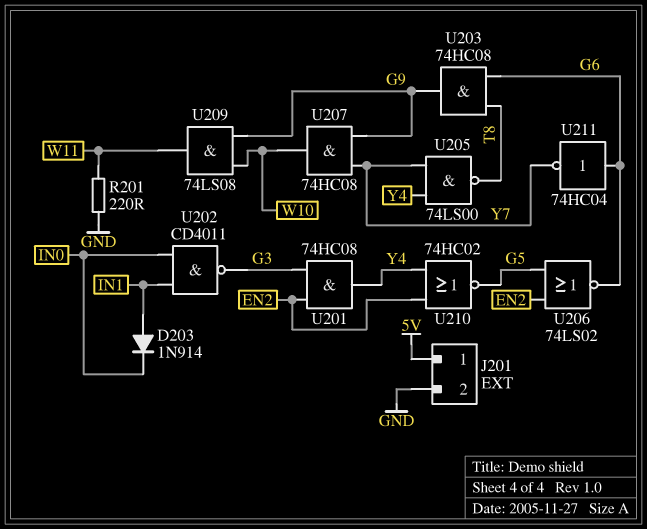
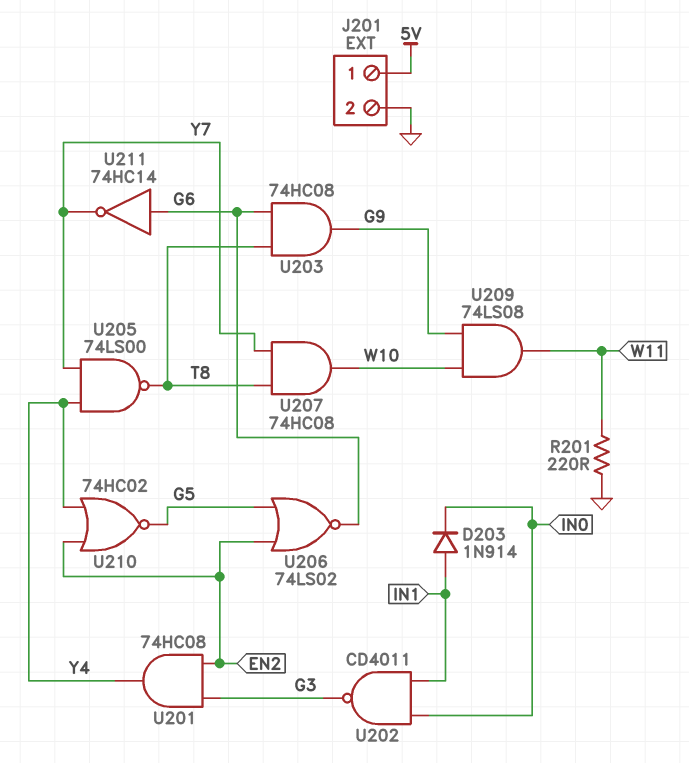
U207: AND 74HC08 (in G9, in Y7, out W10) -> AND 74HC08 (in T8, in Y7, out W10)
U211: NOT 74HC04 (in G6, out Y7) -> NOT 74HC14 (in G6, out Y7)

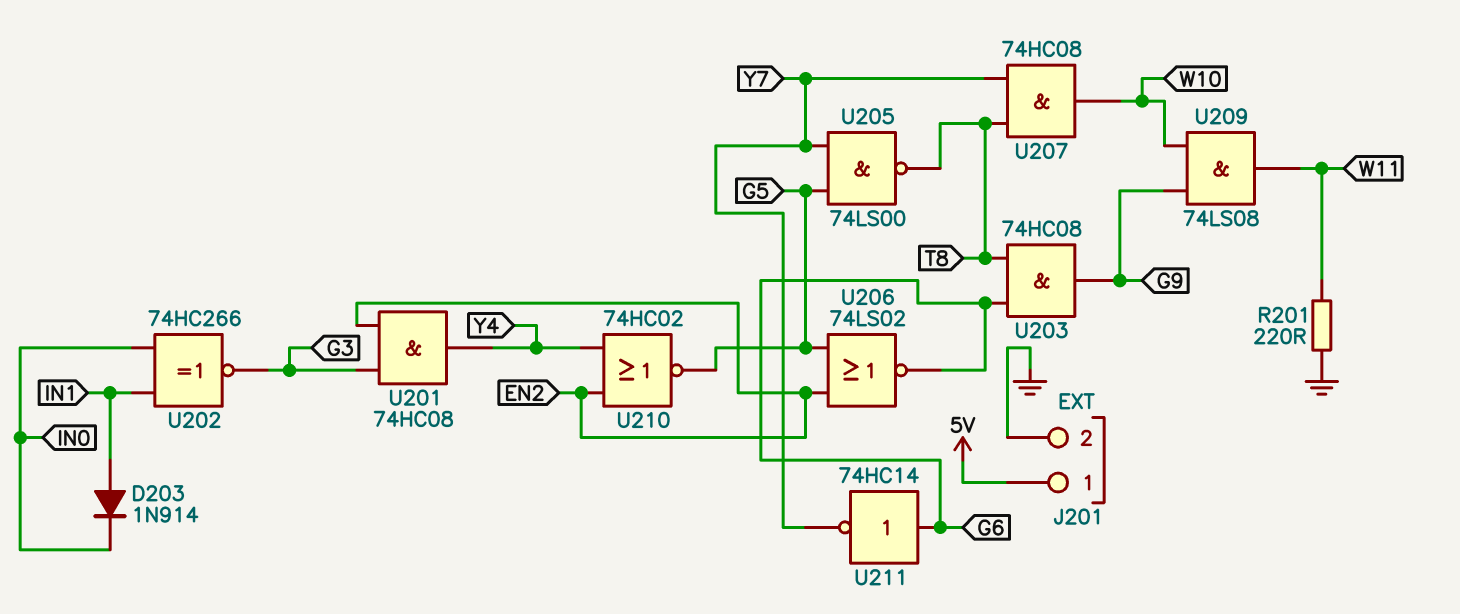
U202: NAND CD4011 (in IN0, in IN1, out G3) -> XNOR 74HC266 (in IN0, in IN1, out G3)
U205: NAND 74LS00 (in Y4, in Y7, out T8) -> NAND 74LS00 (in G5, in Y7, out T8)

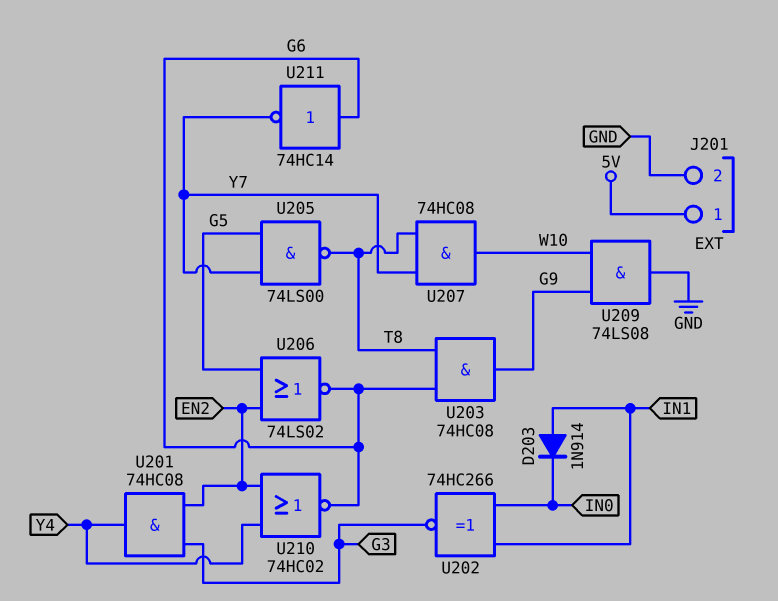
R201: 220 (GND, W11) -> none
U209: AND 74LS08 (in G9, in W10, out W11) -> AND 74LS08 (in G9, in W10, out GND)
U210: NOR 74HC02 (in EN2, in Y4, out G5) -> NOR 74HC02 (in EN2, in Y4, out G6)

